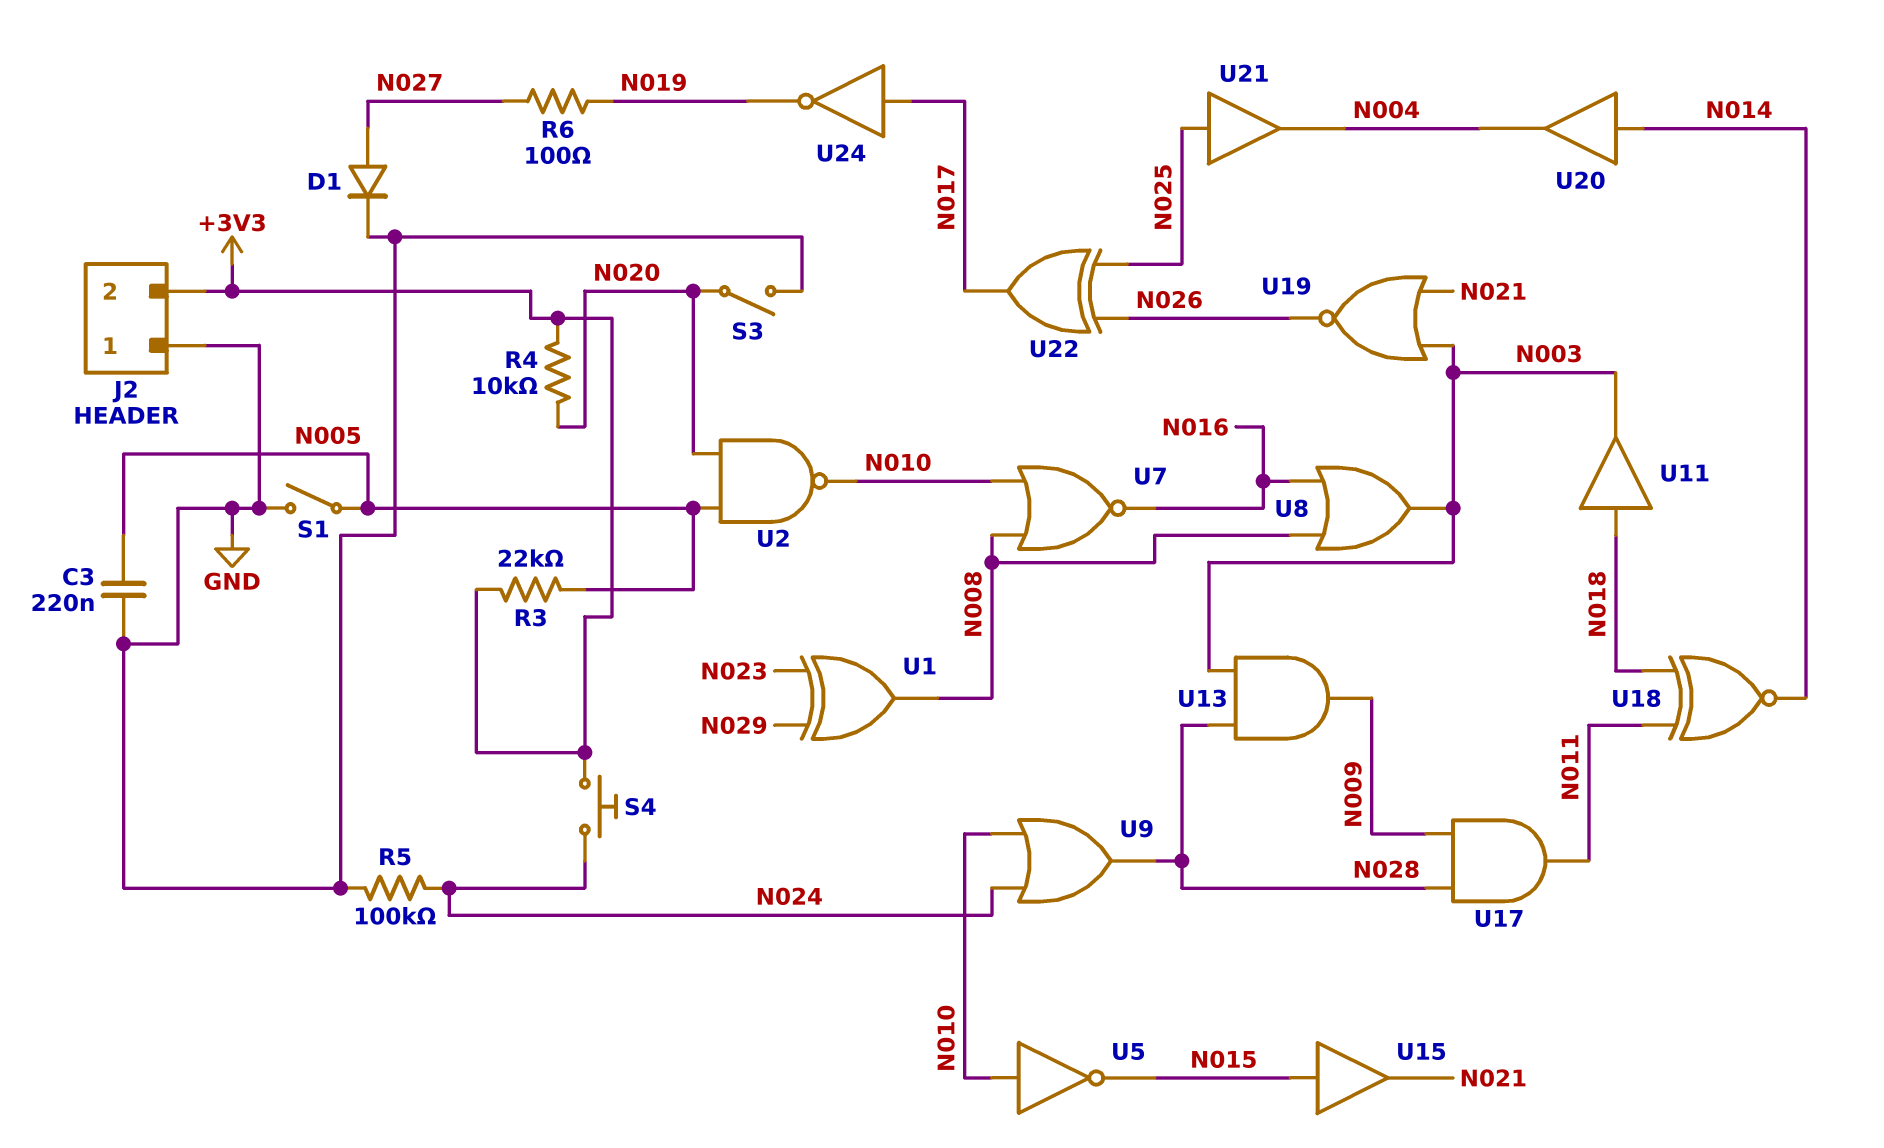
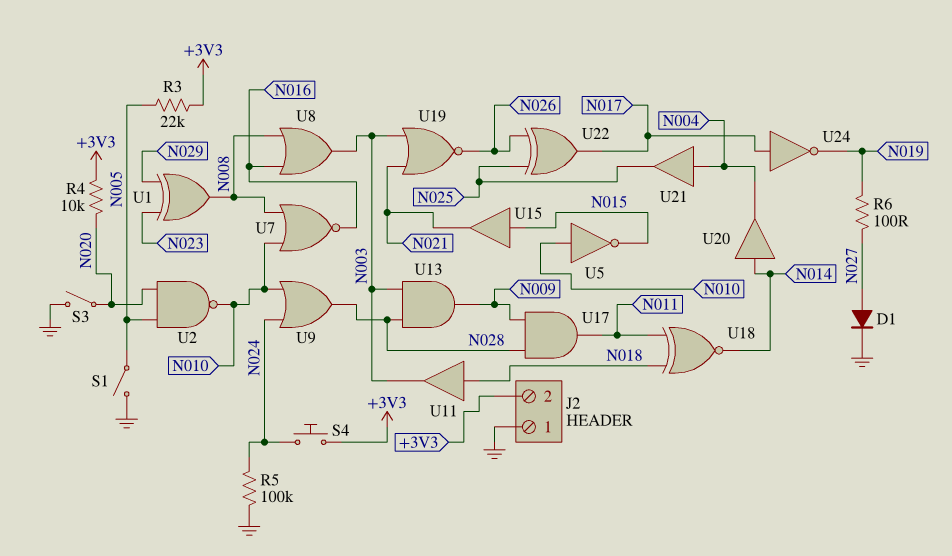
C3: 220nF (GND, N005) -> none
U21: buffer (in N025, out N004) -> buffer (in N004, out N025)

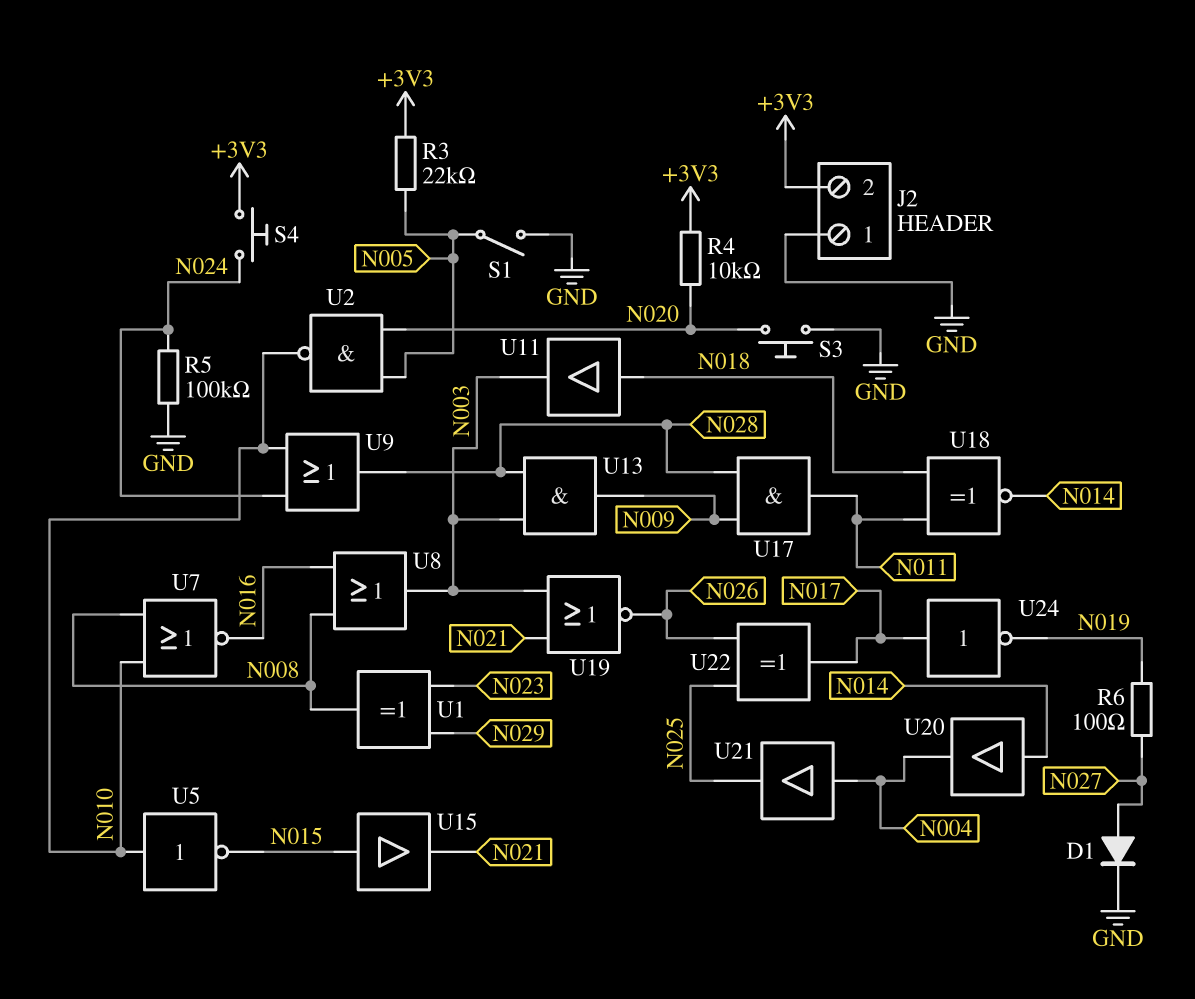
S3: switch (GND, N020) -> button (GND, N020)

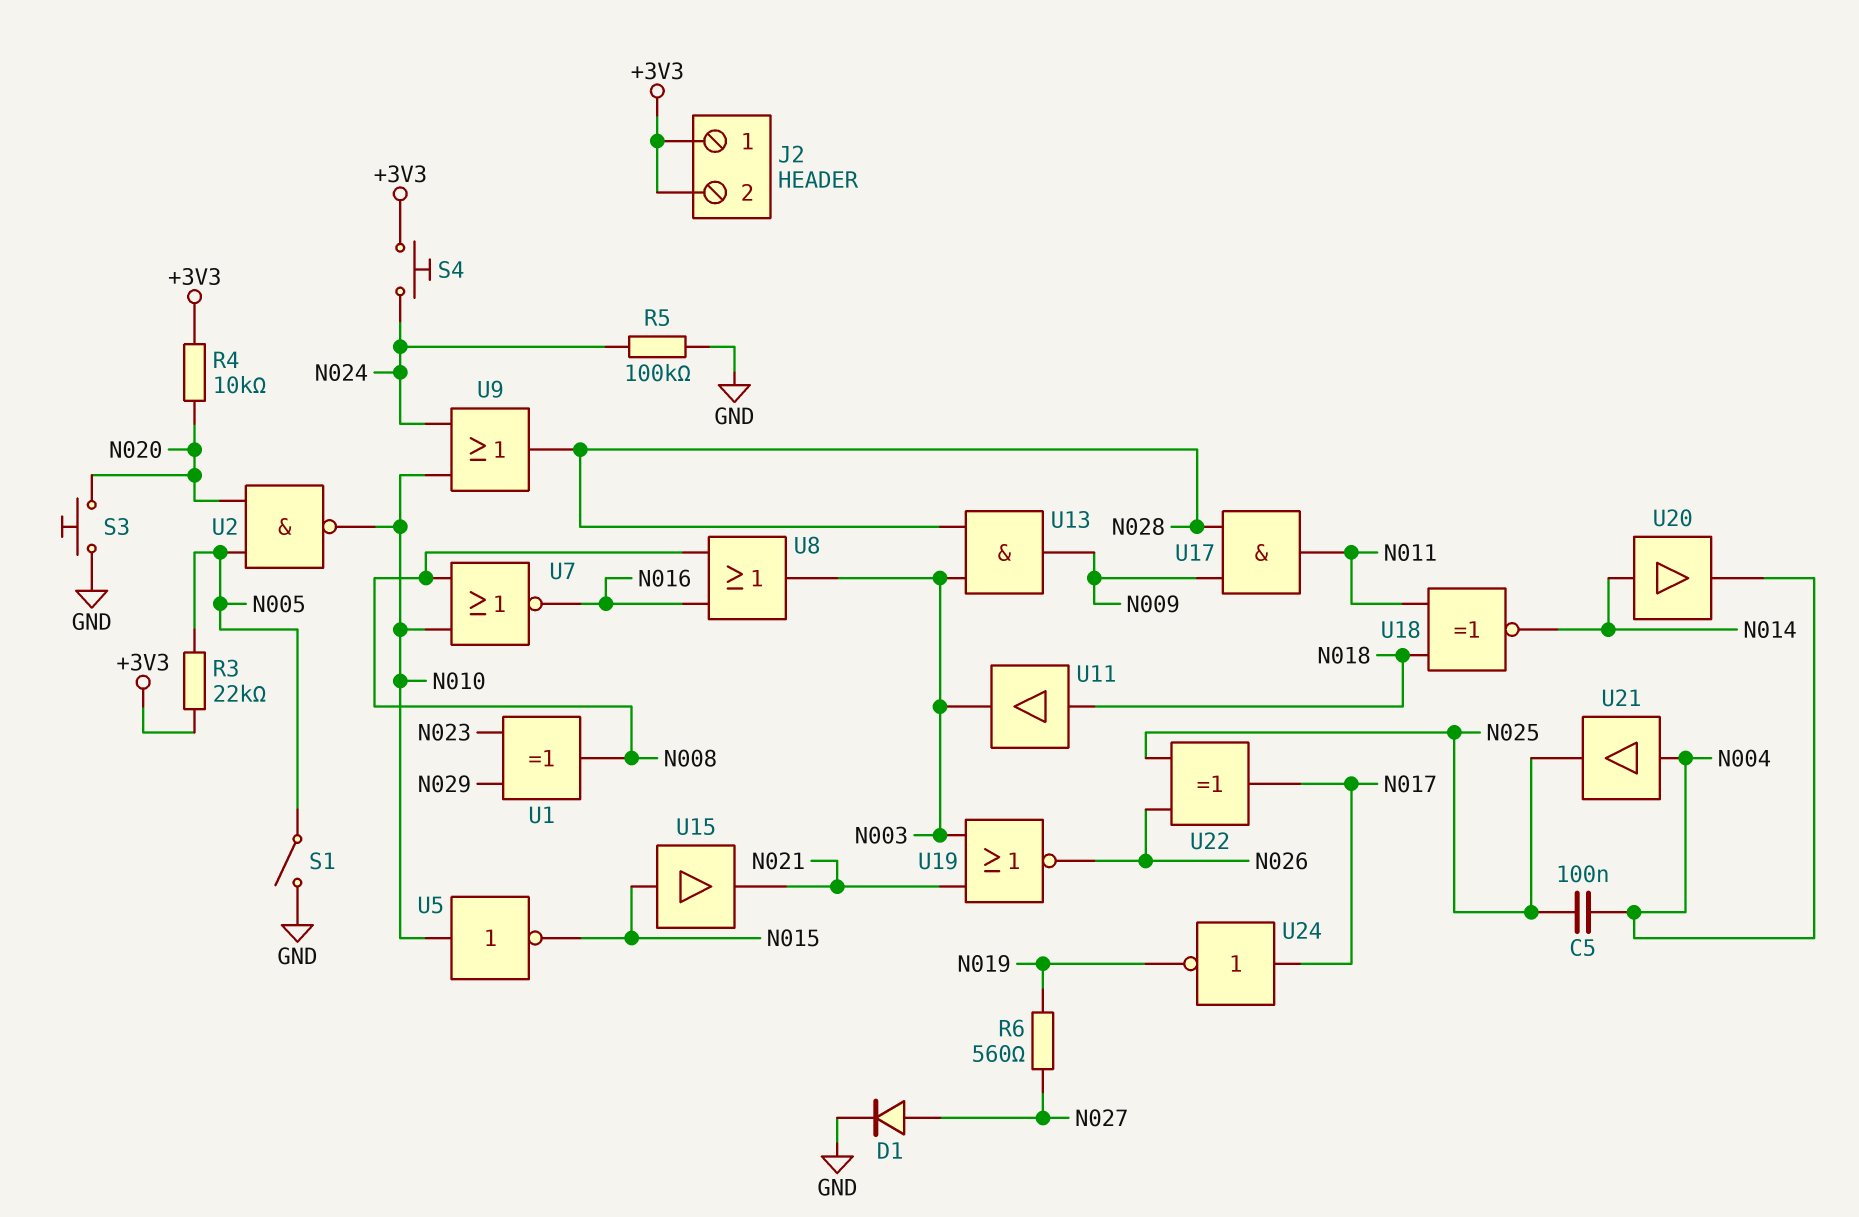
C5: none -> 100nF (N004, N025)
J2 pin 1: GND -> +3V3
R6: 100 (N019, N027) -> 560 (N019, N027)

